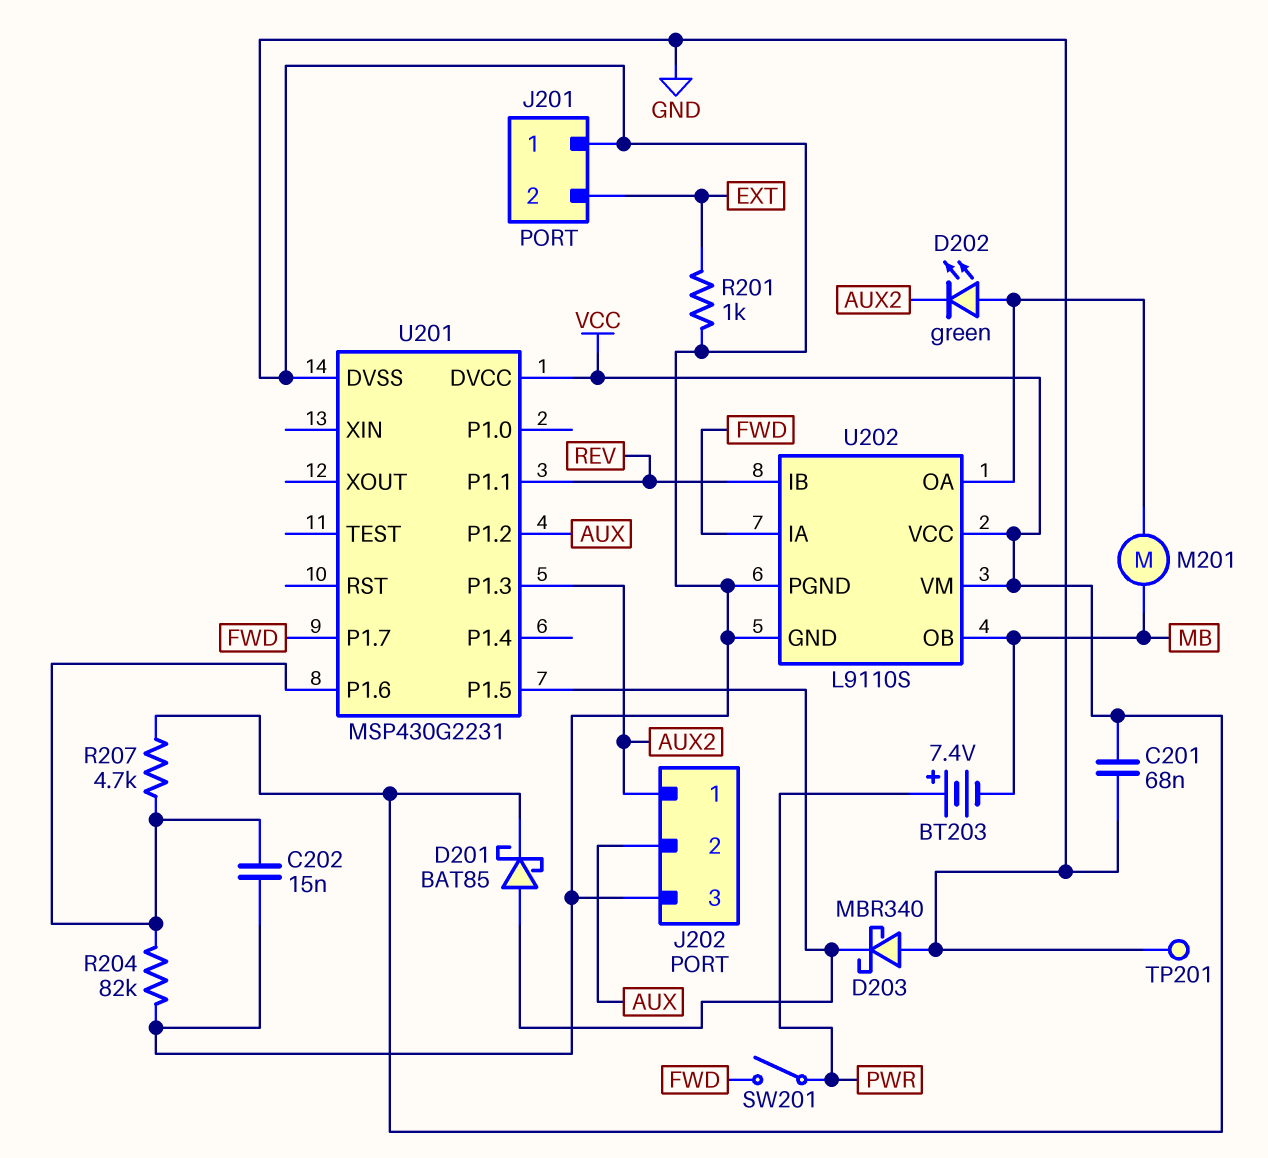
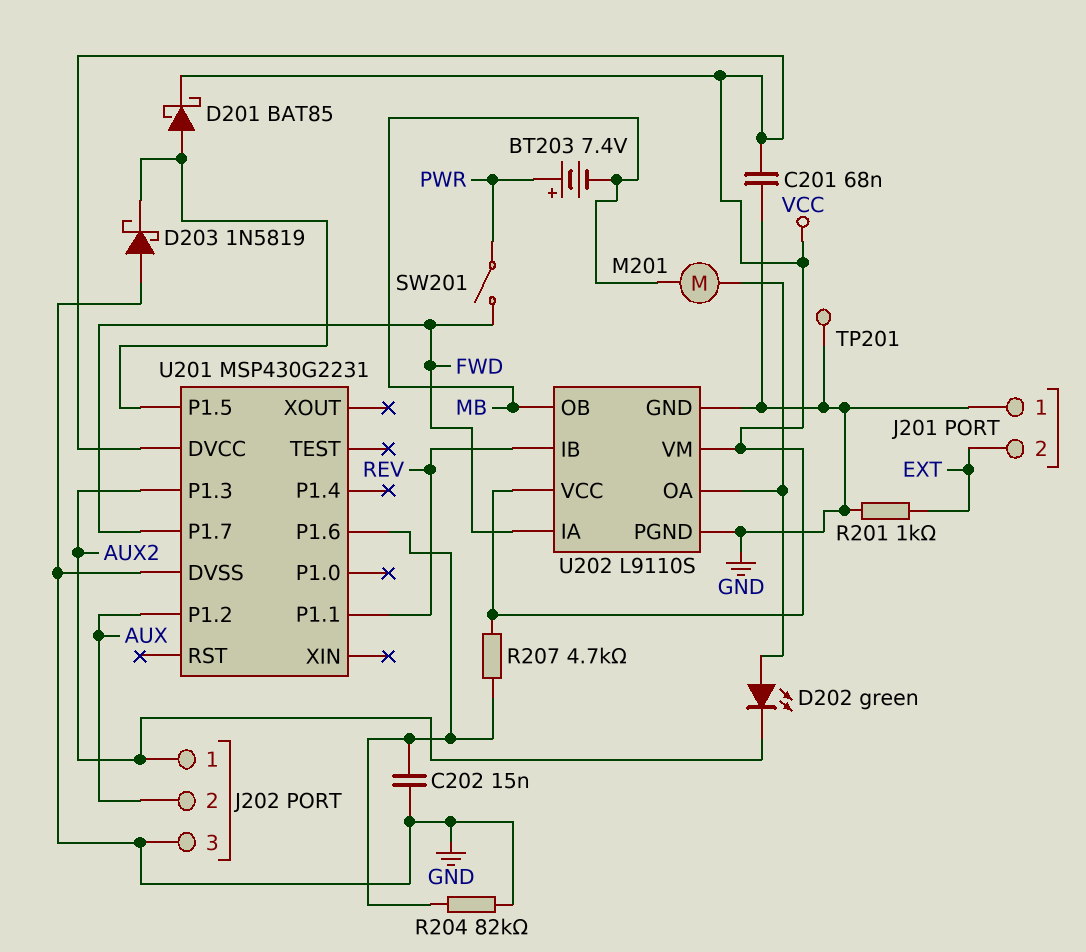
D203: schottky MBR340 (A GND, K U201/P1.5) -> schottky 1N5819 (A GND, K U201/P1.5)

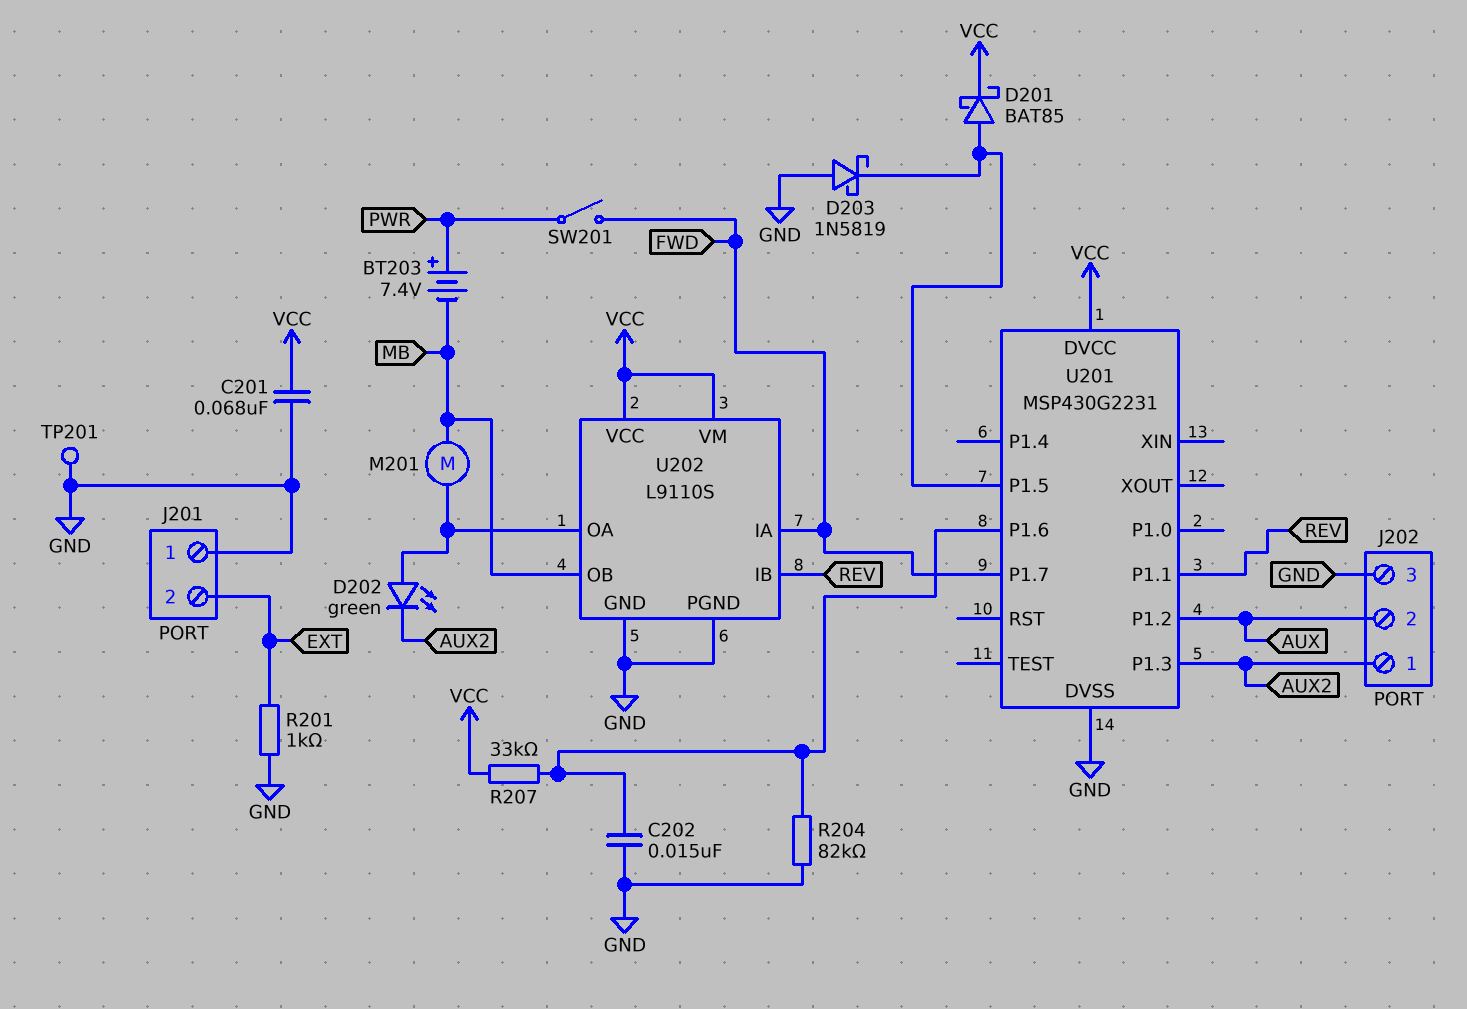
R207: 4.7k (U201/P1.6, VCC) -> 33k (U201/P1.6, VCC)

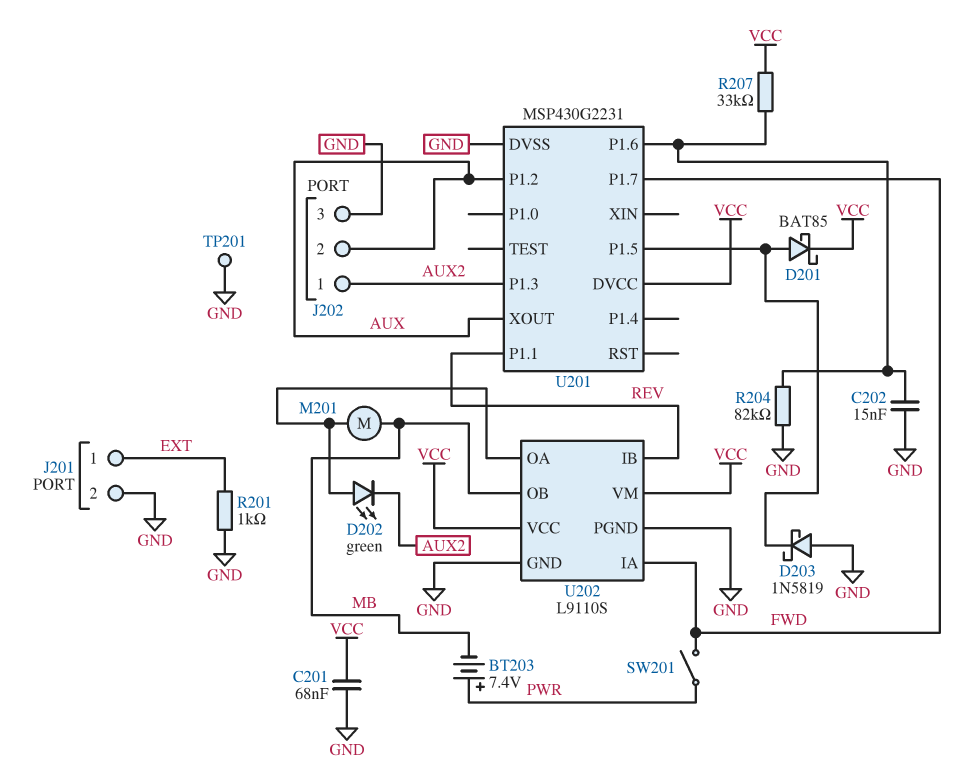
J201 pin 1: GND -> EXT
J201 pin 2: EXT -> GND
U201 pin XOUT: none -> AUX

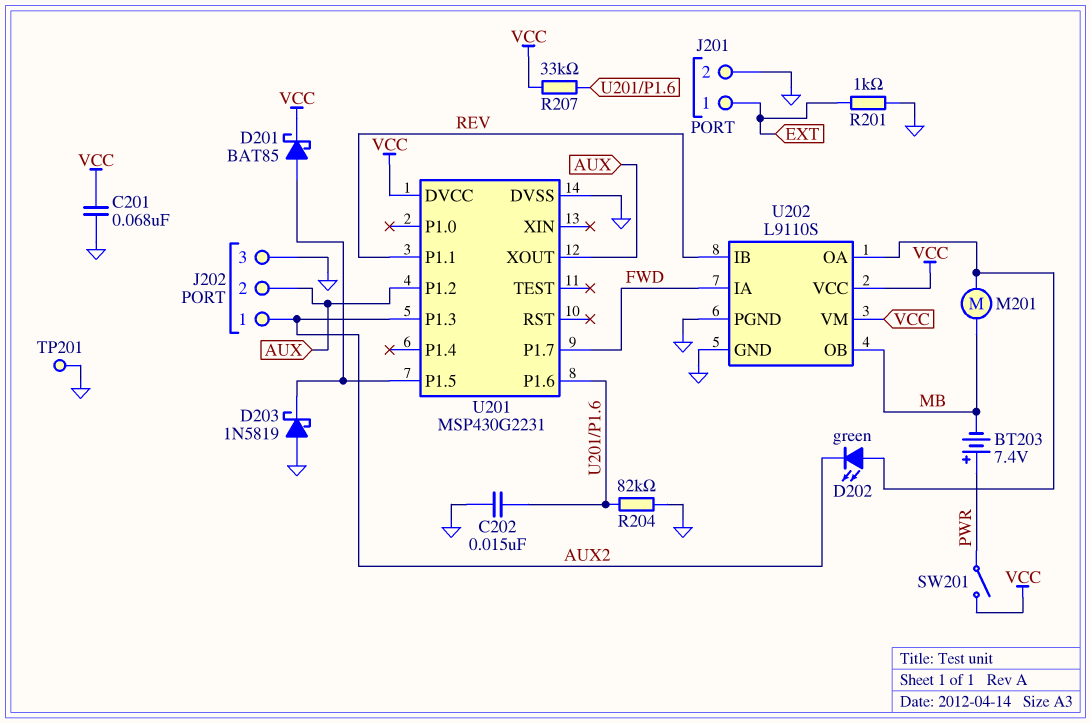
SW201: switch (FWD, PWR) -> switch (PWR, VCC)

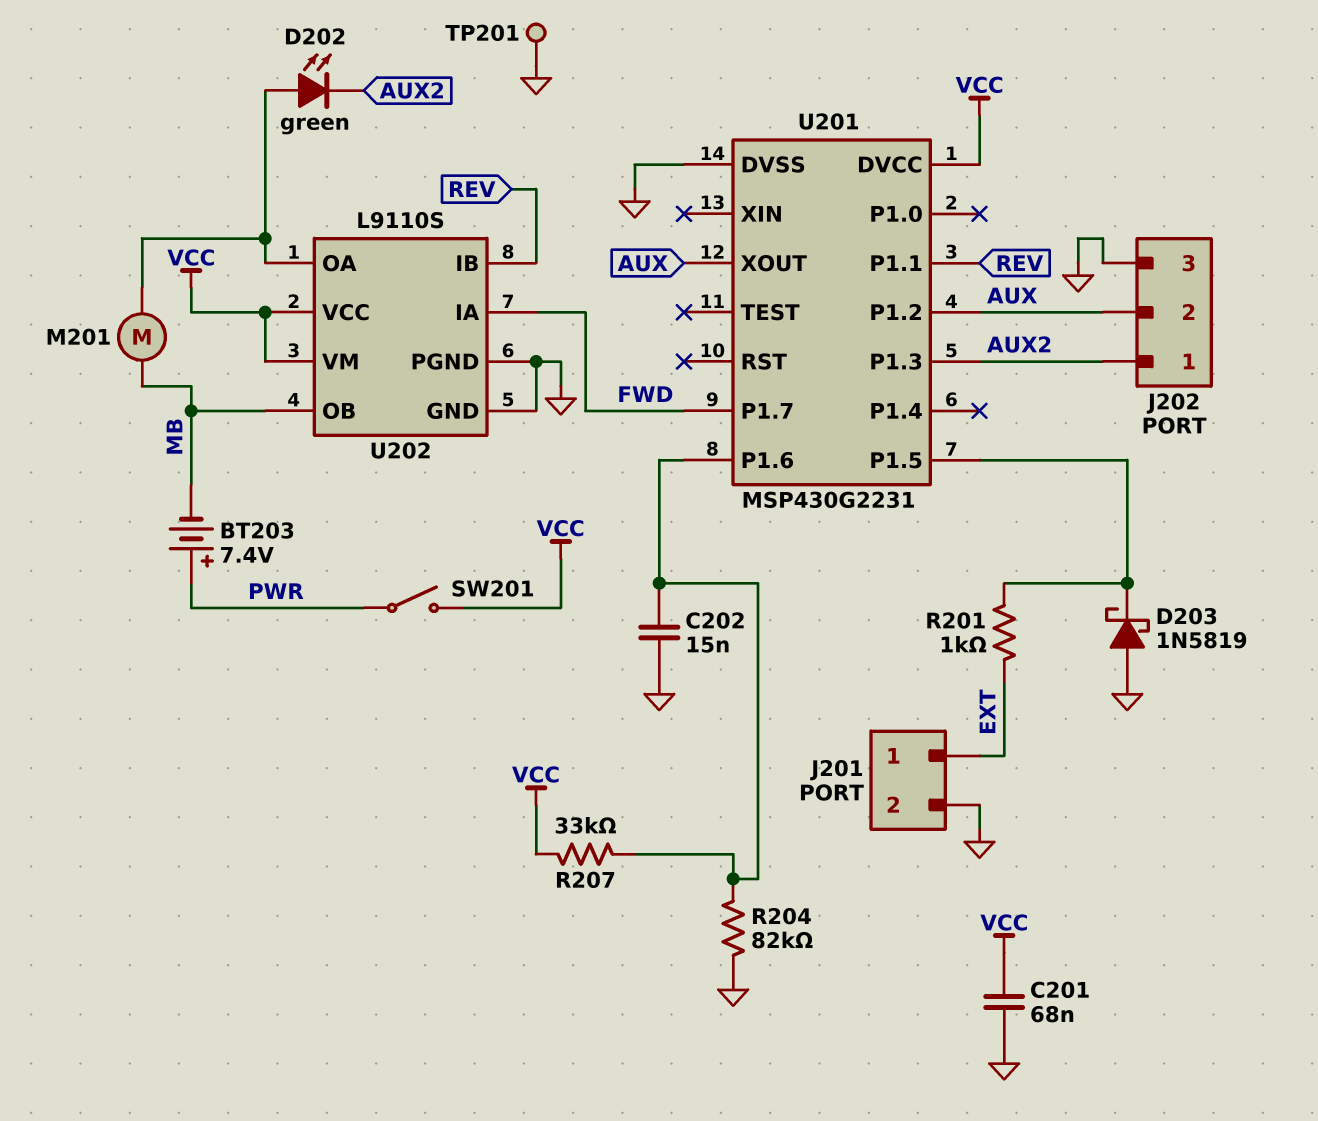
D201: schottky BAT85 (A U201/P1.5, K VCC) -> none
R201: 1k (EXT, GND) -> 1k (EXT, U201/P1.5)

